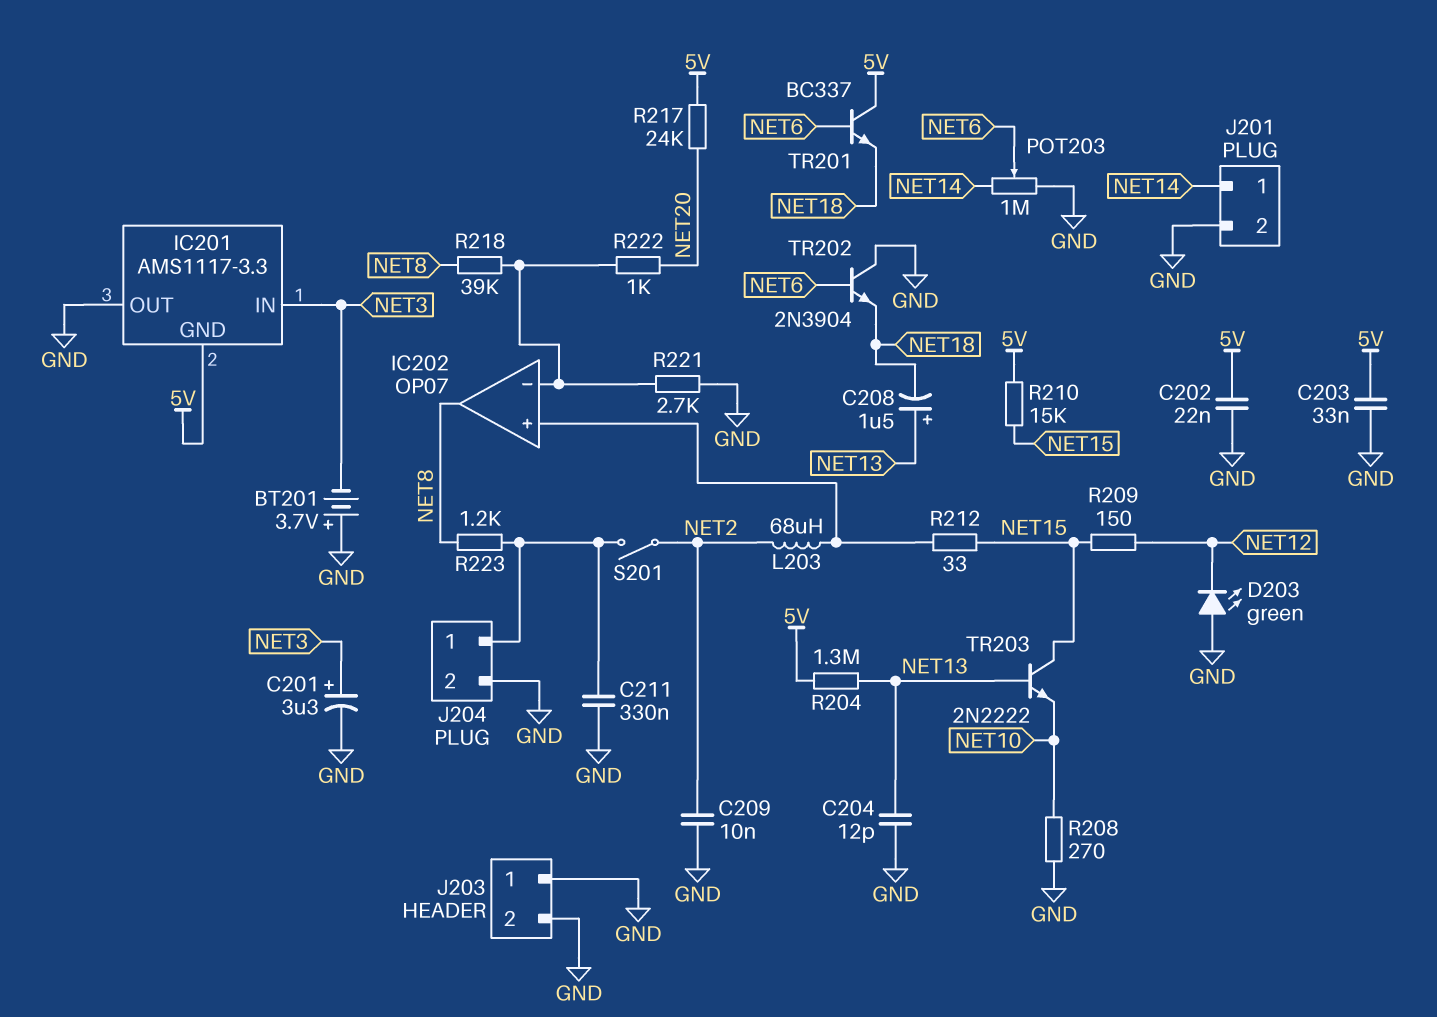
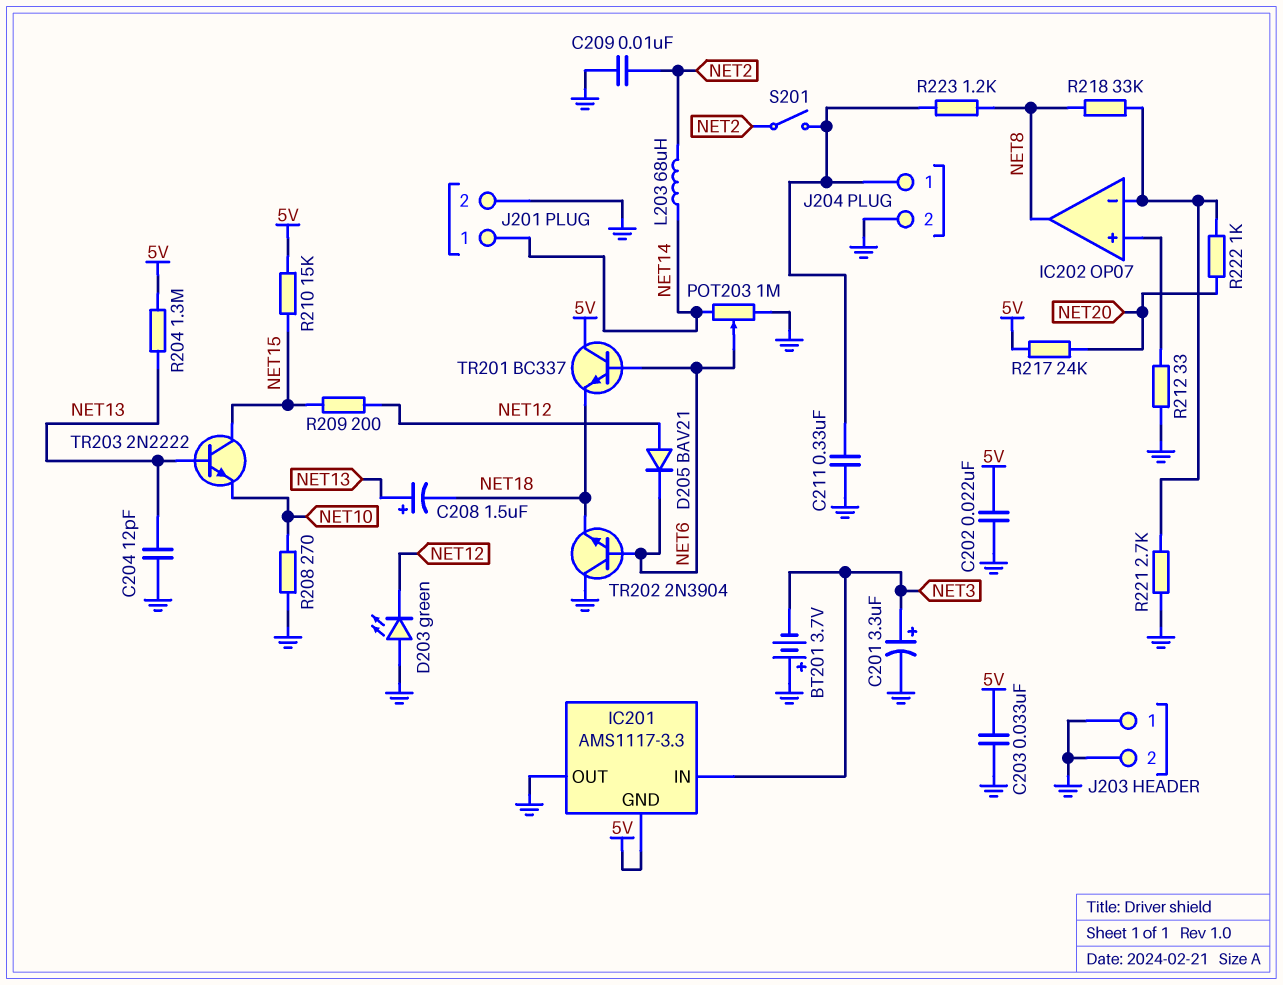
D205: none -> diode BAV21 (A NET12, K NET6)
L203: 68uH (IC202/in+, NET2) -> 68uH (NET2, NET14)
R209: 150 (NET12, NET15) -> 200 (NET12, NET15)
R212: 33 (IC202/in+, NET15) -> 33 (GND, IC202/in+)
R218: 39k (IC202/in-, NET8) -> 33k (IC202/in-, NET8)

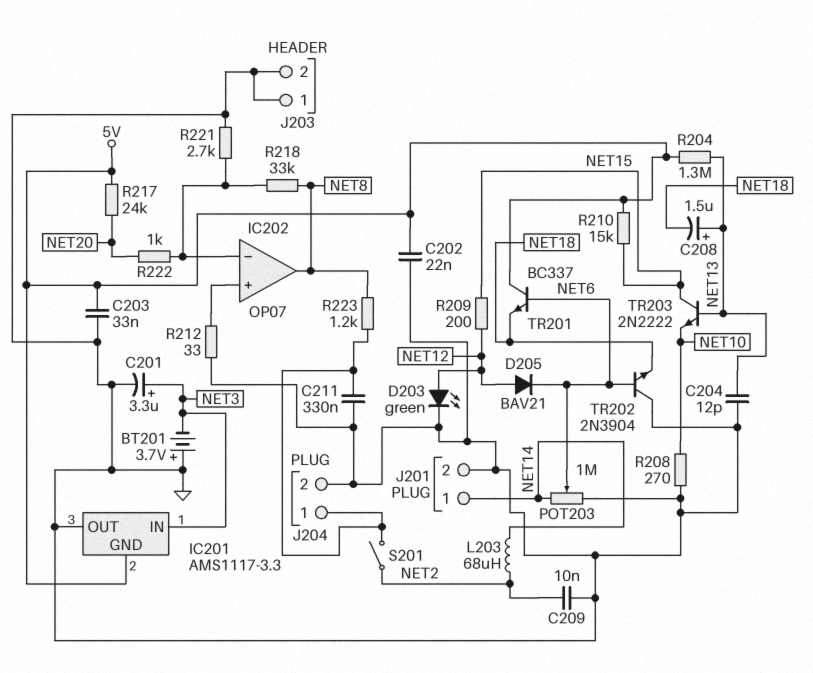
D203: LED green (A GND, K NET12) -> LED green (A NET12, K GND)

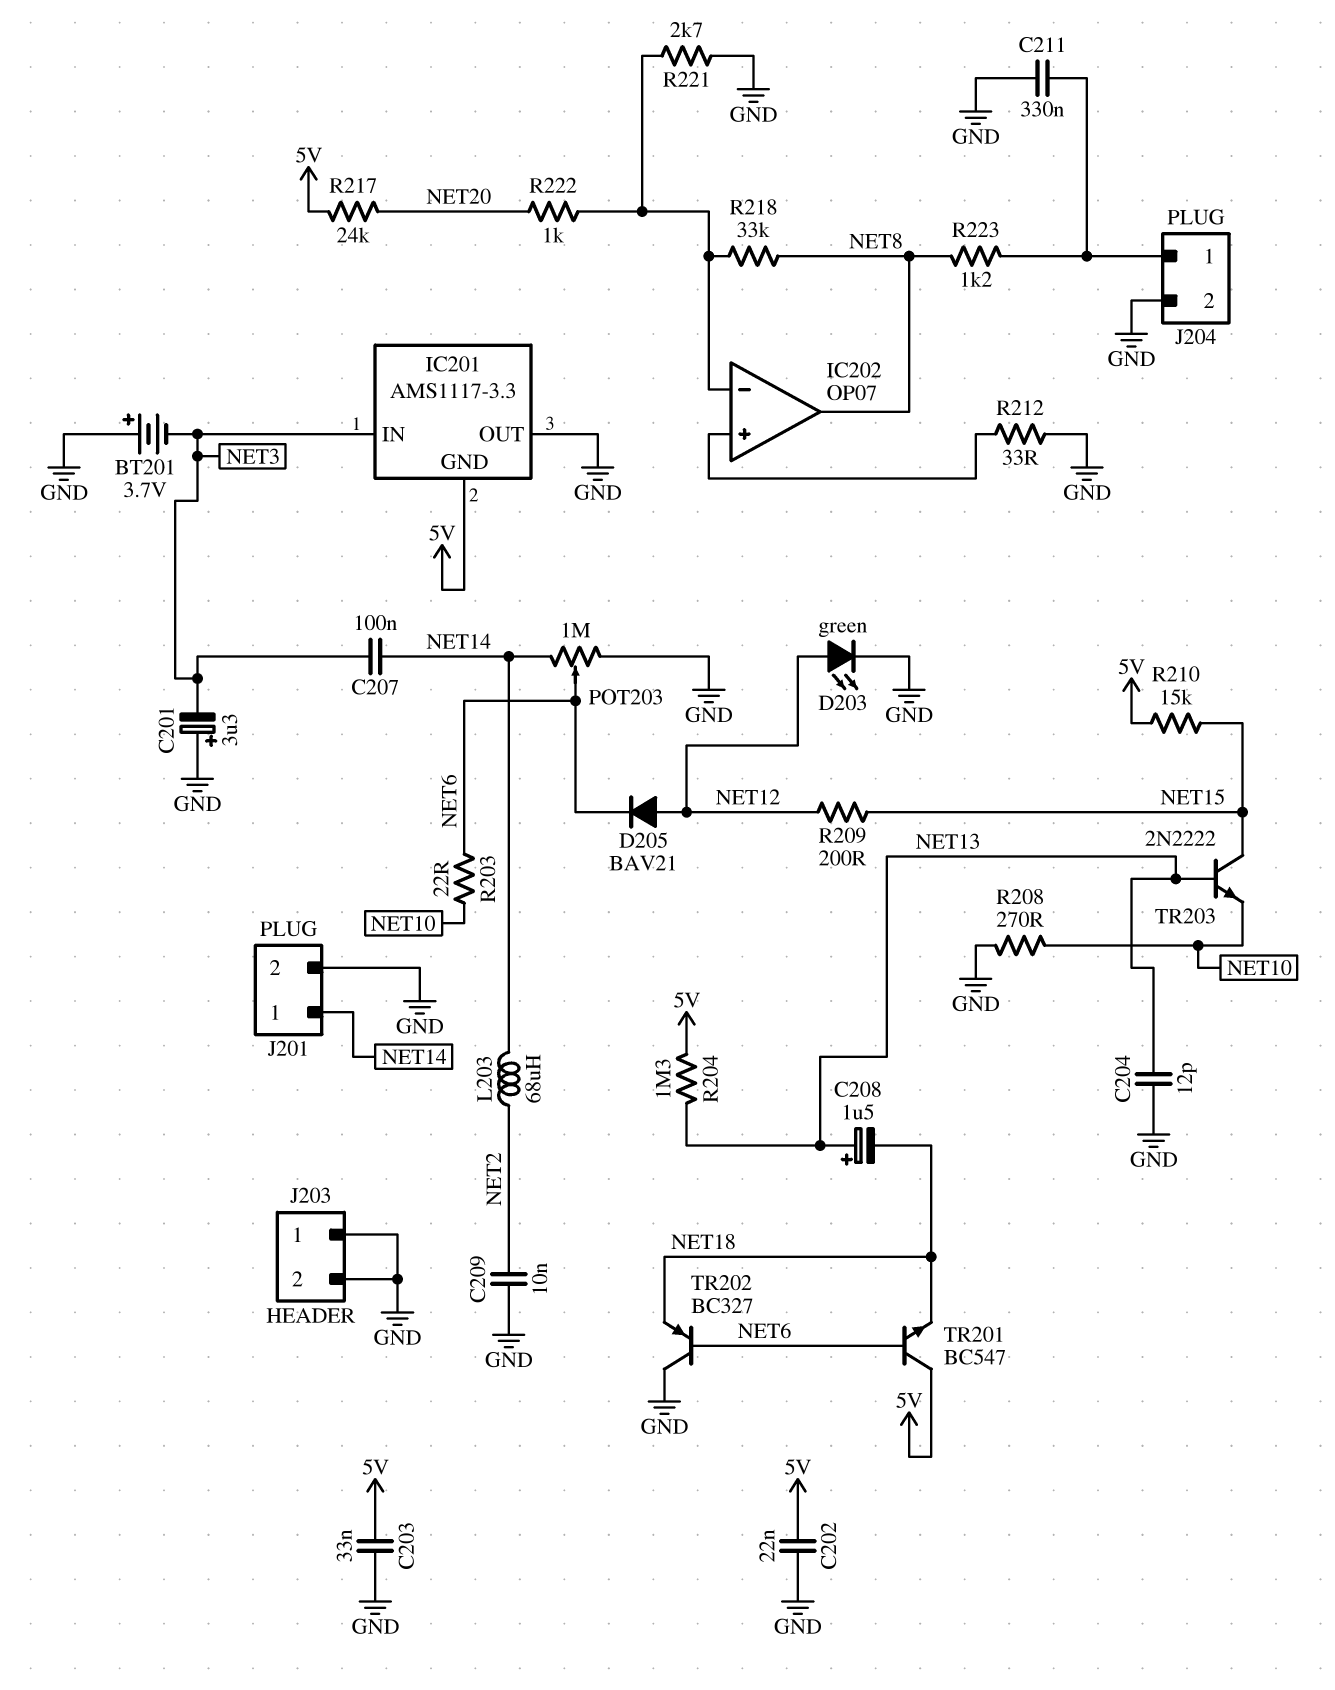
C201: 3.3uF (plus NET3, minus GND) -> 3.3uF (plus GND, minus NET3)
C207: none -> 100nF (NET3, NET14)
R203: none -> 22 (NET6, NET10)
S201: switch (J204/1, NET2) -> none
TR201: NPN BC337 (B NET6, C 5V, E NET18) -> NPN BC547 (B NET6, C 5V, E NET18)
TR202: NPN 2N3904 (B NET6, C GND, E NET18) -> PNP BC327 (B NET6, C GND, E NET18)

